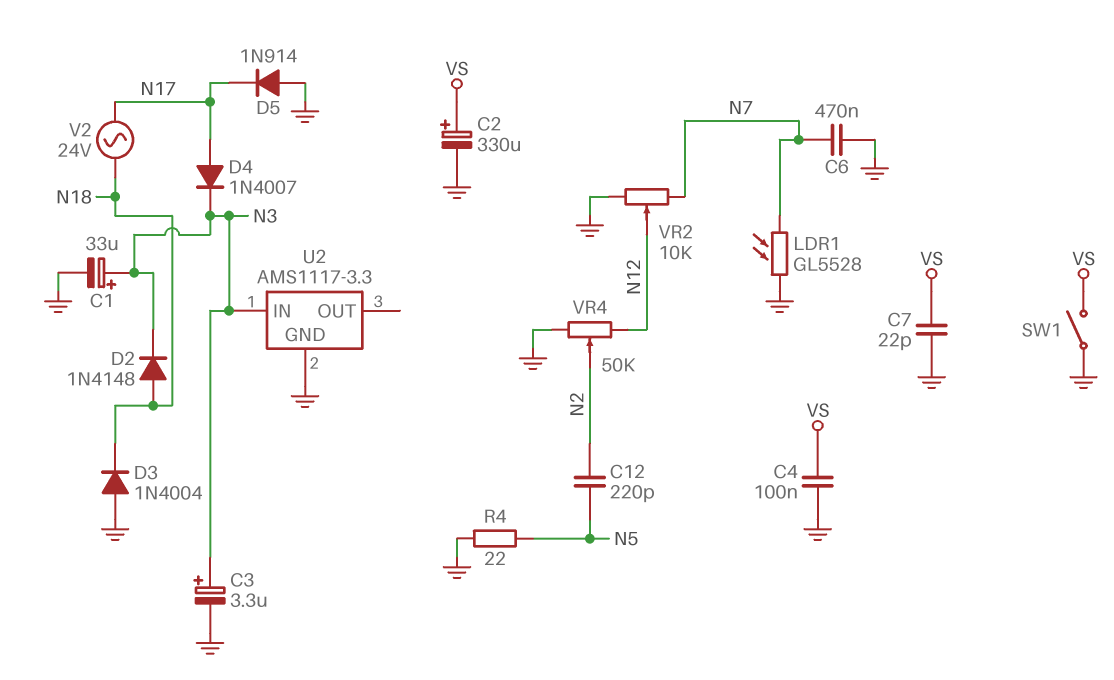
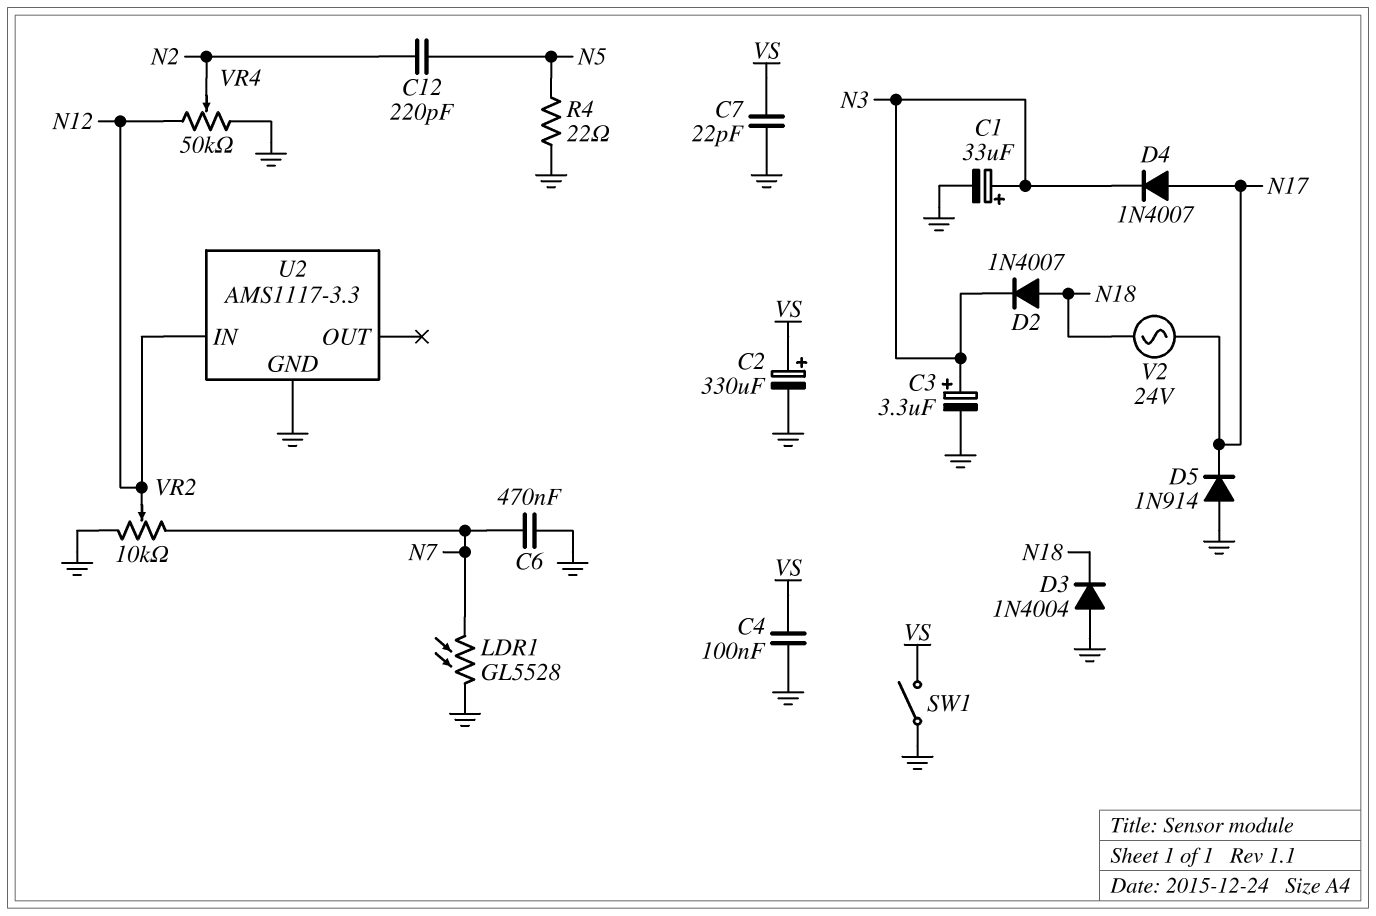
D2: diode 1N4148 (A N18, K N3) -> diode 1N4007 (A N18, K N3)
U2 pin IN: N3 -> N12

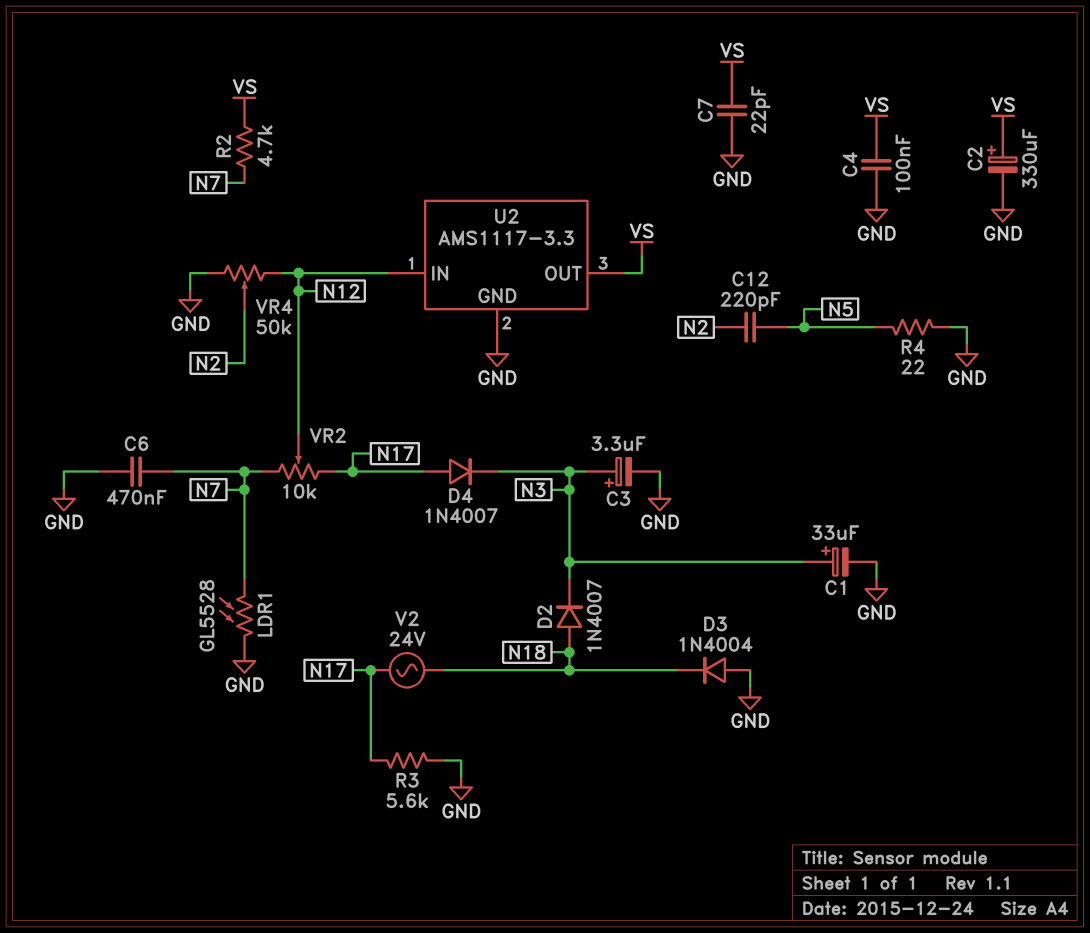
D5: diode 1N914 (A GND, K N17) -> none
R2: none -> 4.7k (N7, VS)
R3: none -> 5.6k (GND, N17)
SW1: switch (GND, VS) -> none
U2 pin OUT: none -> VS
VR2: 10k (GND, N7, wiper N12) -> 10k (N7, N17, wiper N12)

